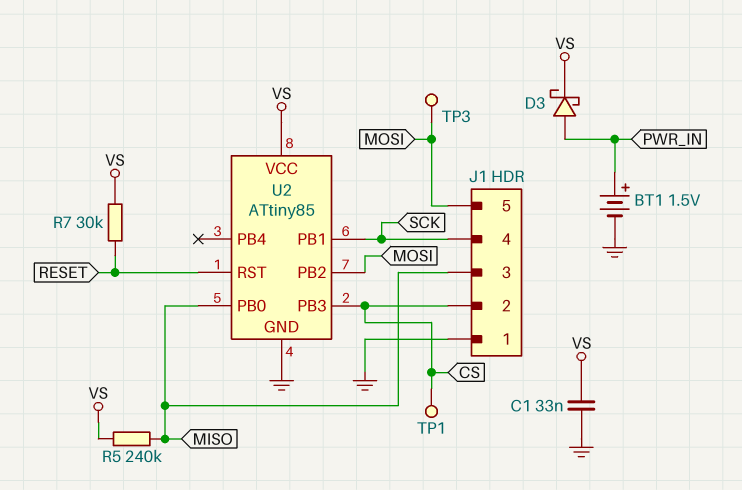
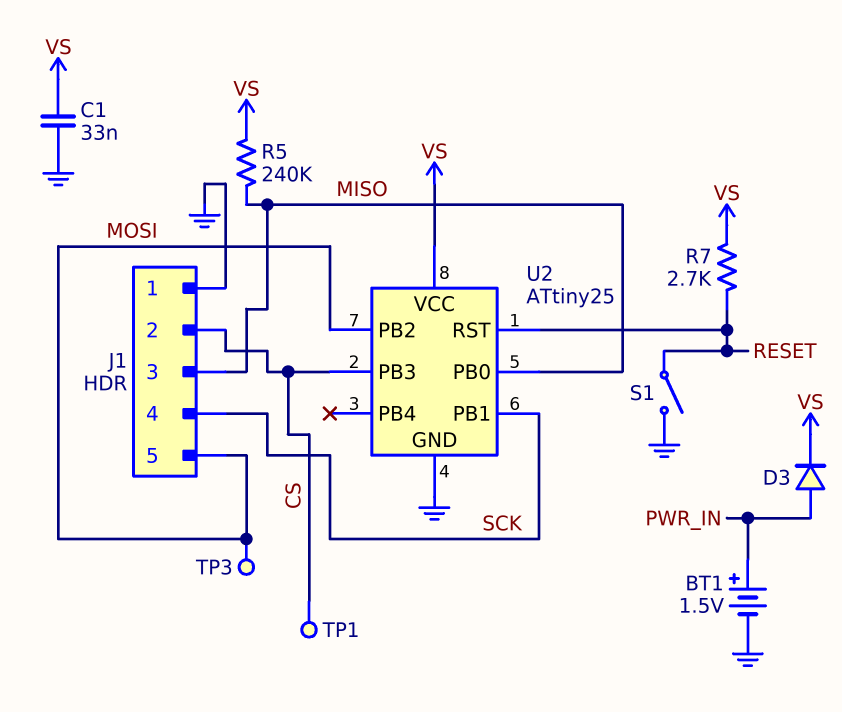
D3: schottky (A PWR_IN, K VS) -> diode (A PWR_IN, K VS)
R7: 30k (RESET, VS) -> 2.7k (RESET, VS)
S1: none -> switch (GND, RESET)
U2: ATtiny85 -> ATtiny25

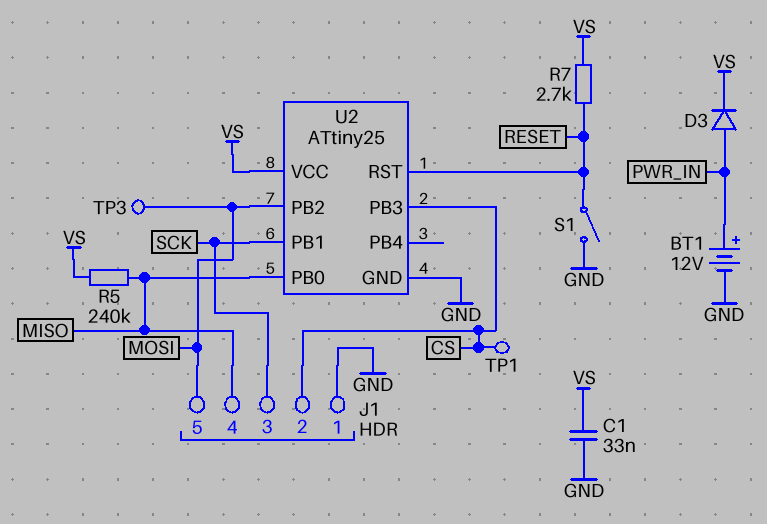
BT1: 1.5V (plus PWR_IN, minus GND) -> 12V (plus PWR_IN, minus GND)
J1 pin 3: MISO -> SCK
J1 pin 4: SCK -> MISO

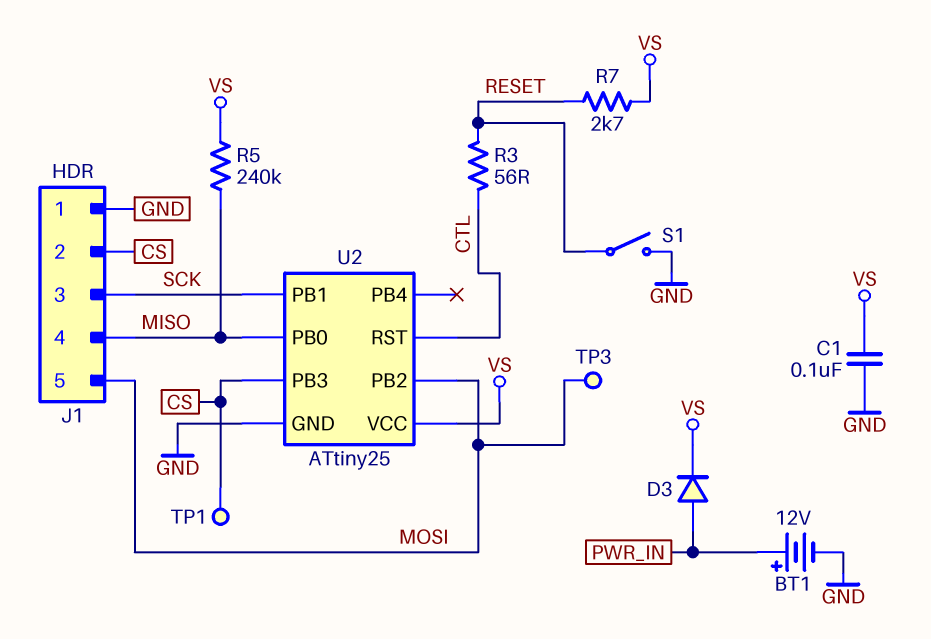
C1: 33nF (GND, VS) -> 100nF (GND, VS)
R3: none -> 56 (CTL, RESET)
U2 pin RST: RESET -> CTL

